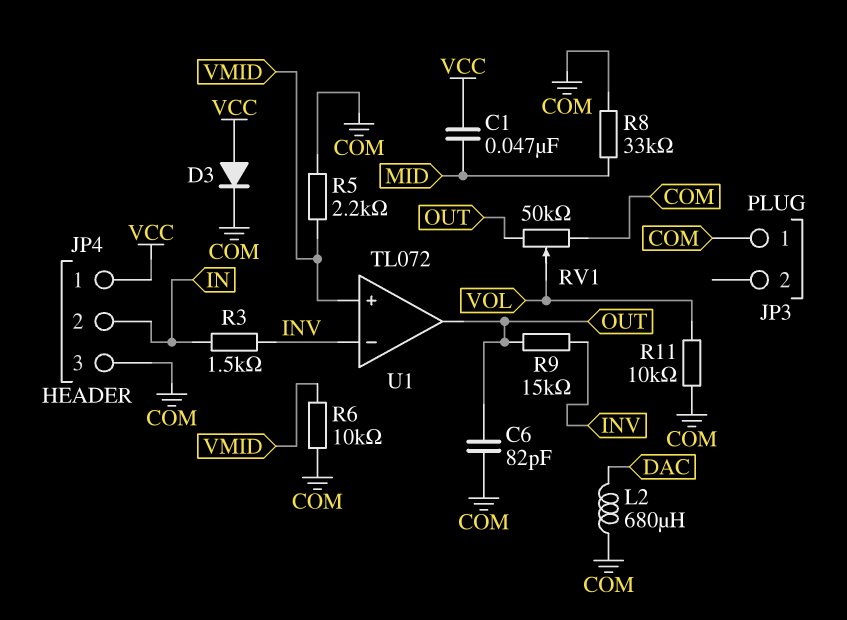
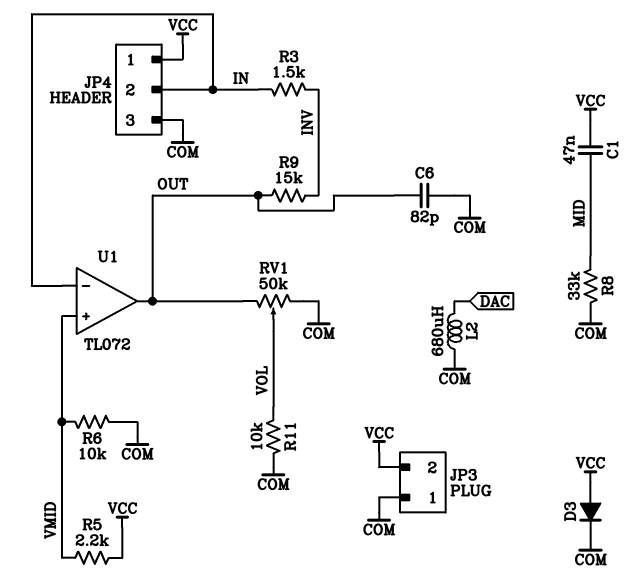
JP3 pin 2: none -> VCC
R5: 2.2k (COM, VMID) -> 2.2k (VCC, VMID)
U1 pin in-: INV -> IN

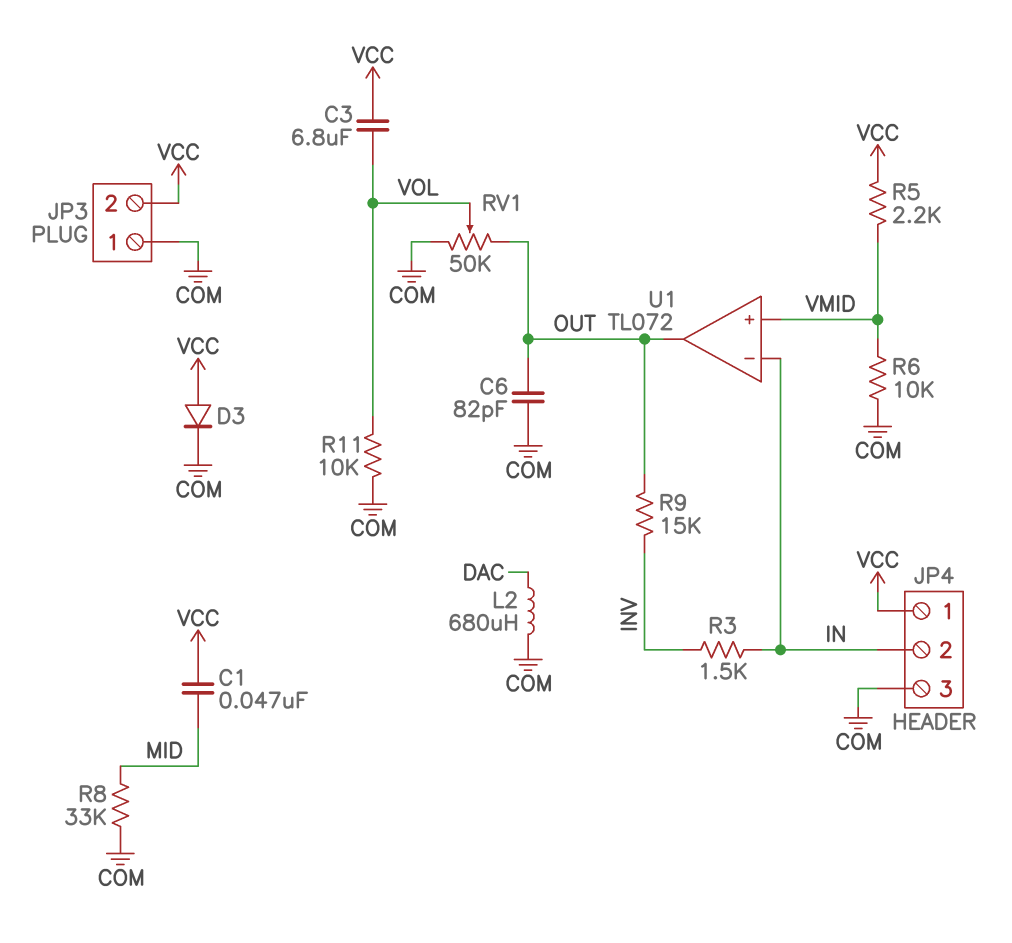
C3: none -> 6.8uF (VCC, VOL)

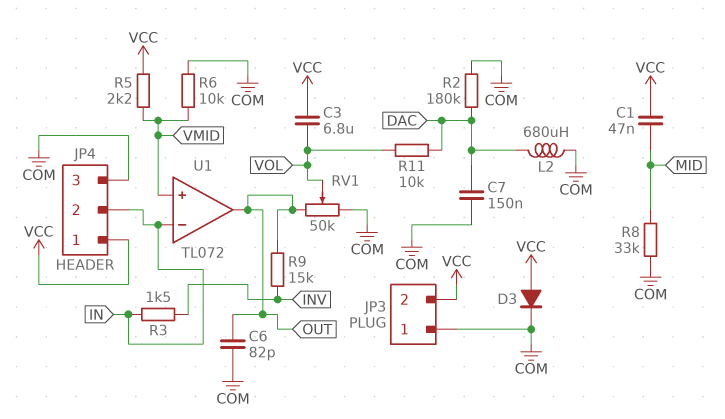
C7: none -> 150nF (COM, DAC)
R2: none -> 180k (COM, DAC)
R11: 10k (COM, VOL) -> 10k (DAC, VOL)

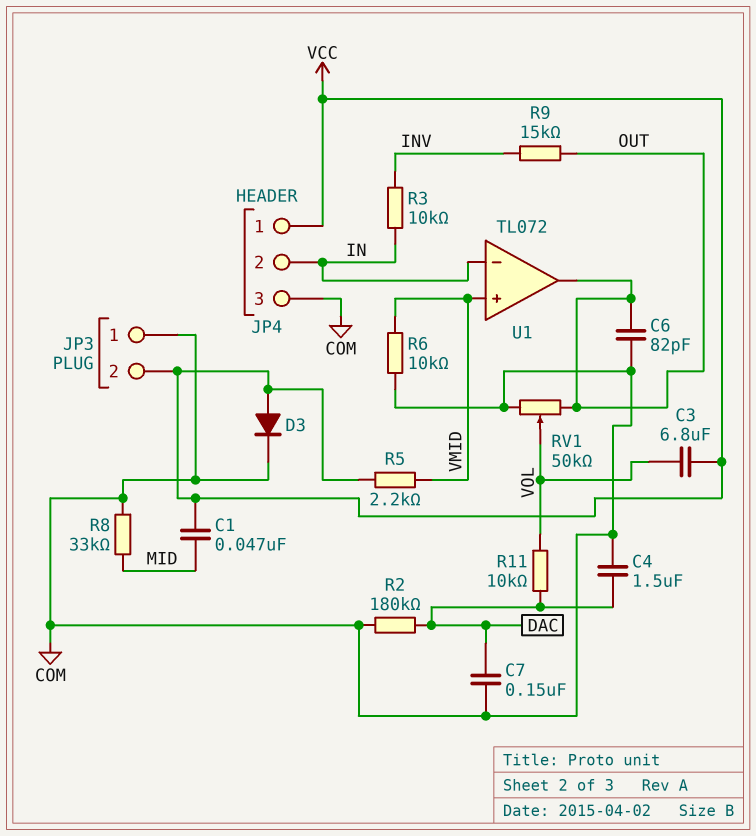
C4: none -> 1.5uF (COM, DAC)
L2: 680uH (COM, DAC) -> none
R3: 1.5k (IN, INV) -> 10k (IN, INV)

